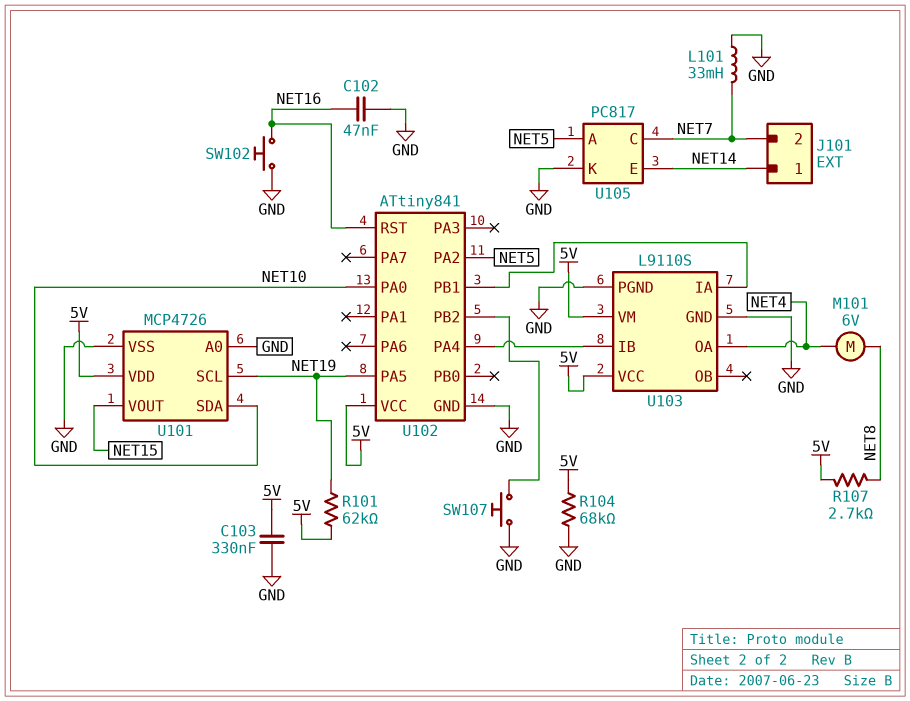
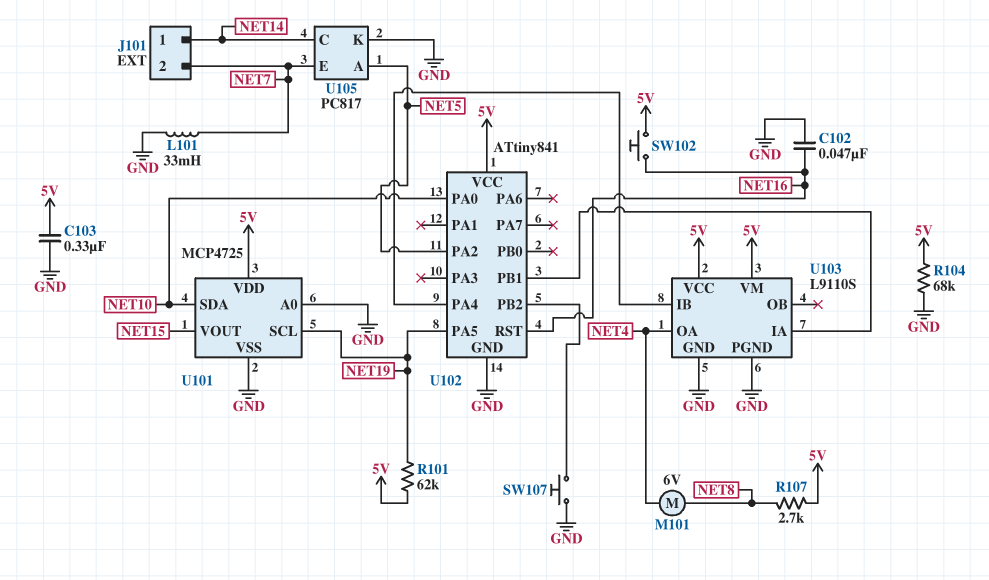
SW102: button (GND, NET16) -> button (5V, NET16)
U101: MCP4726 -> MCP4725
U105 pin C: NET7 -> NET14
U105 pin E: NET14 -> NET7

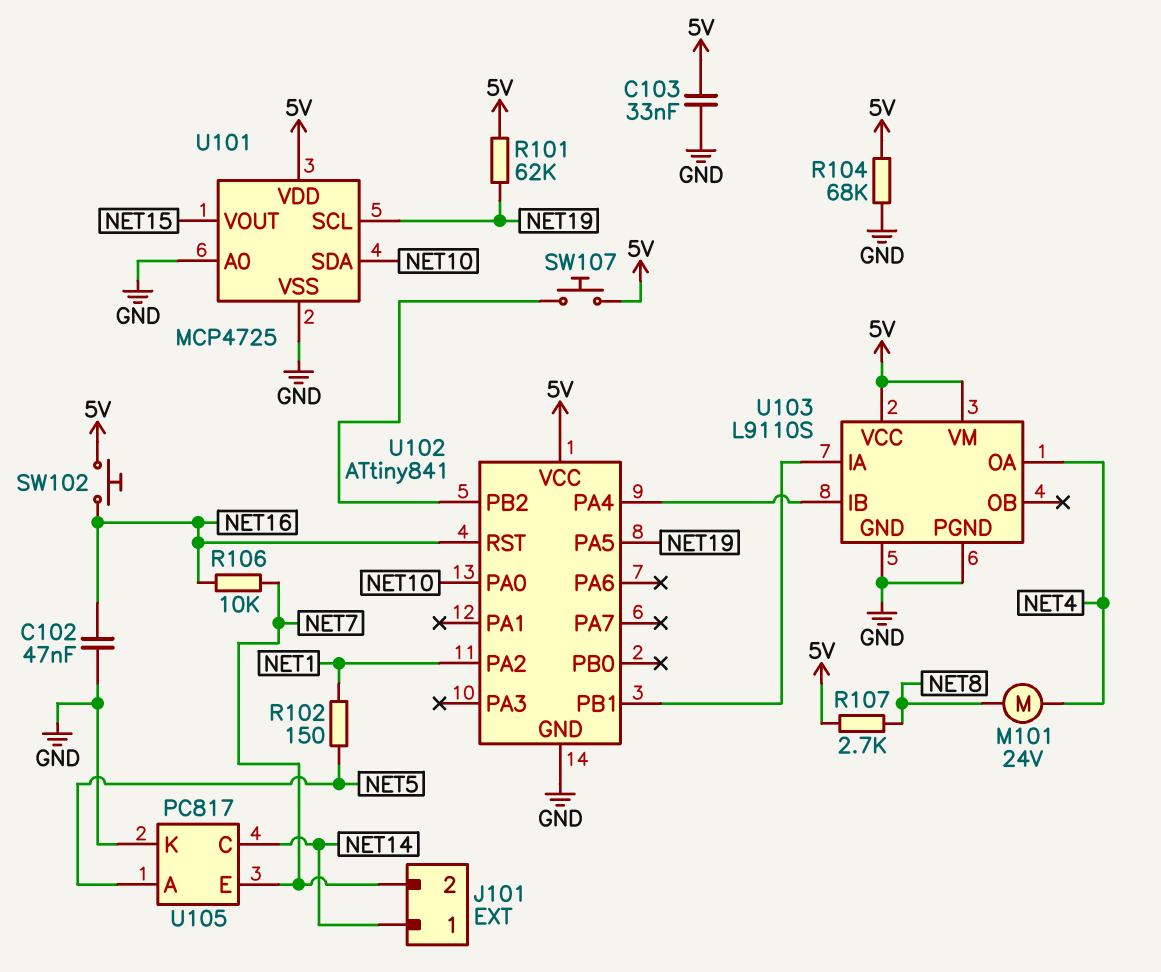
C103: 330nF (5V, GND) -> 33nF (5V, GND)
L101: 33mH (GND, NET7) -> none
M101: motor 6V (NET4, NET8) -> motor 24V (NET4, NET8)
R102: none -> 150 (NET1, NET5)
R106: none -> 10k (NET7, NET16)
SW107: button (GND, U102/PB2) -> button (5V, U102/PB2)
U102 pin PA2: NET5 -> NET1

